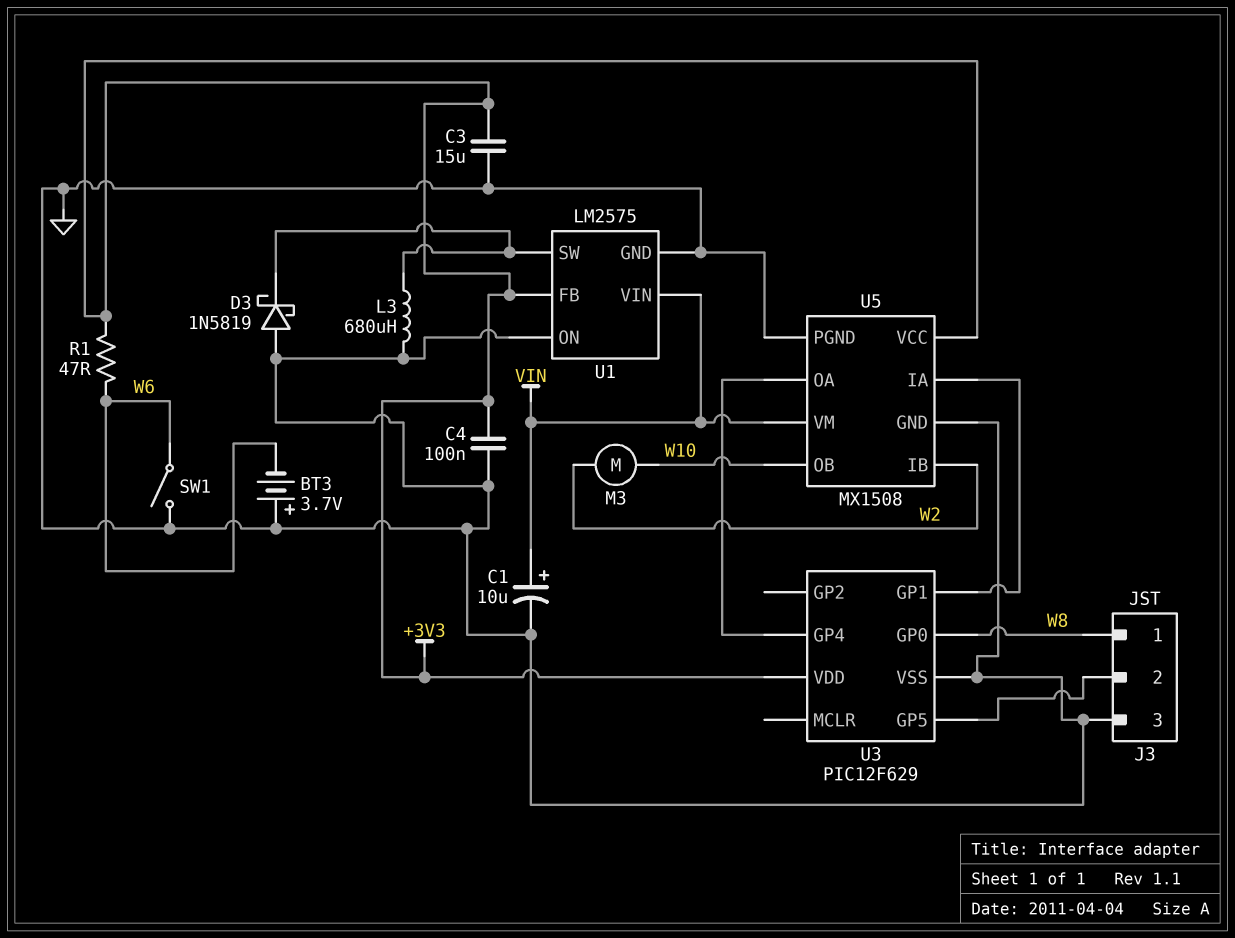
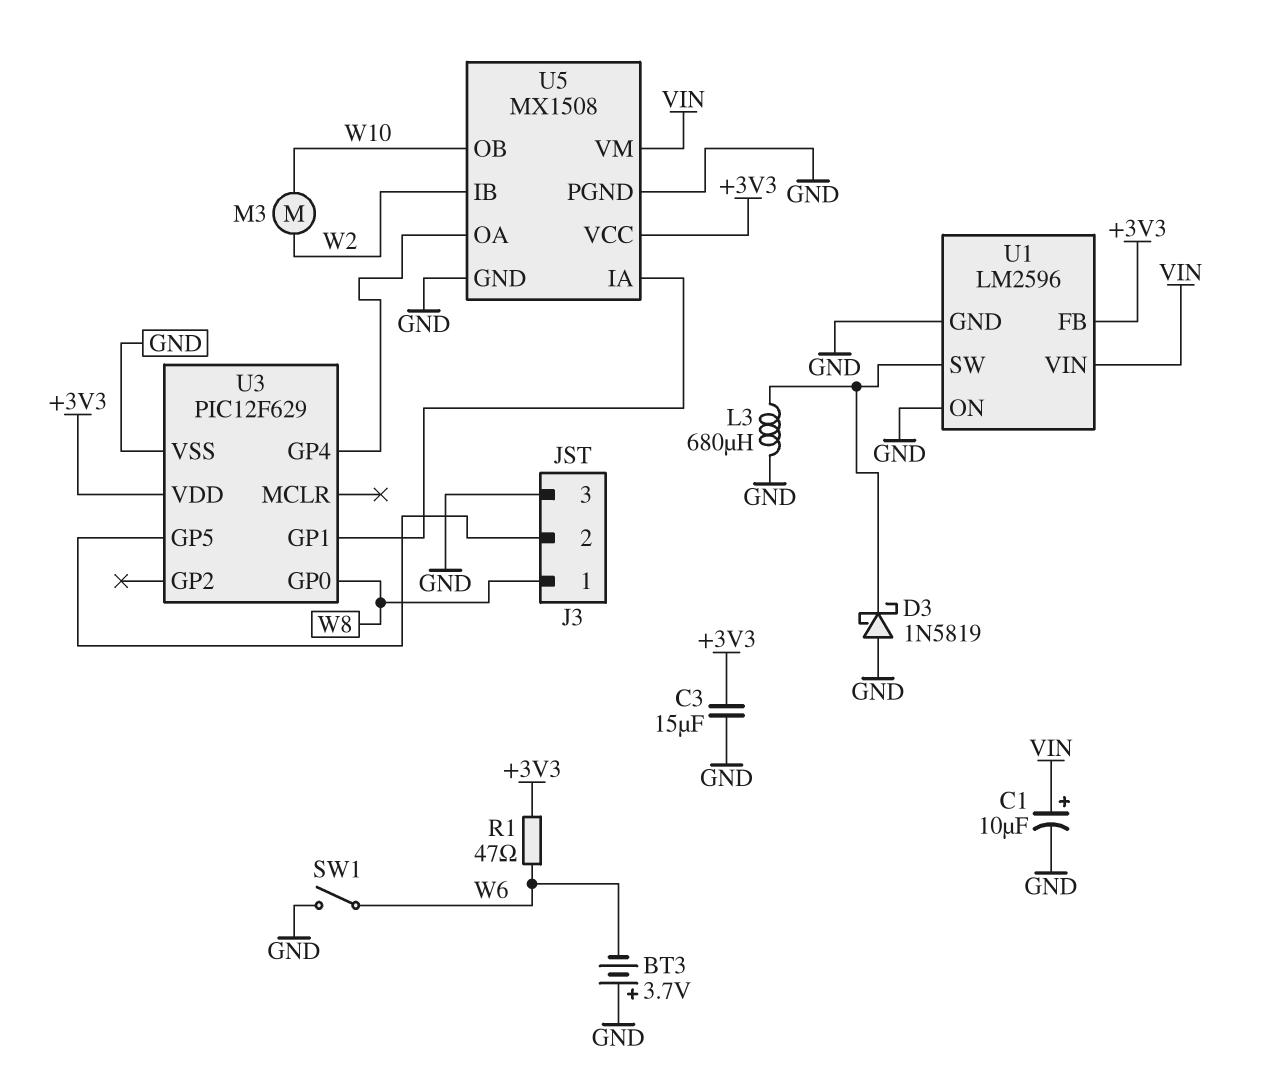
C4: 100nF (+3V3, GND) -> none
U1: LM2575 -> LM2596

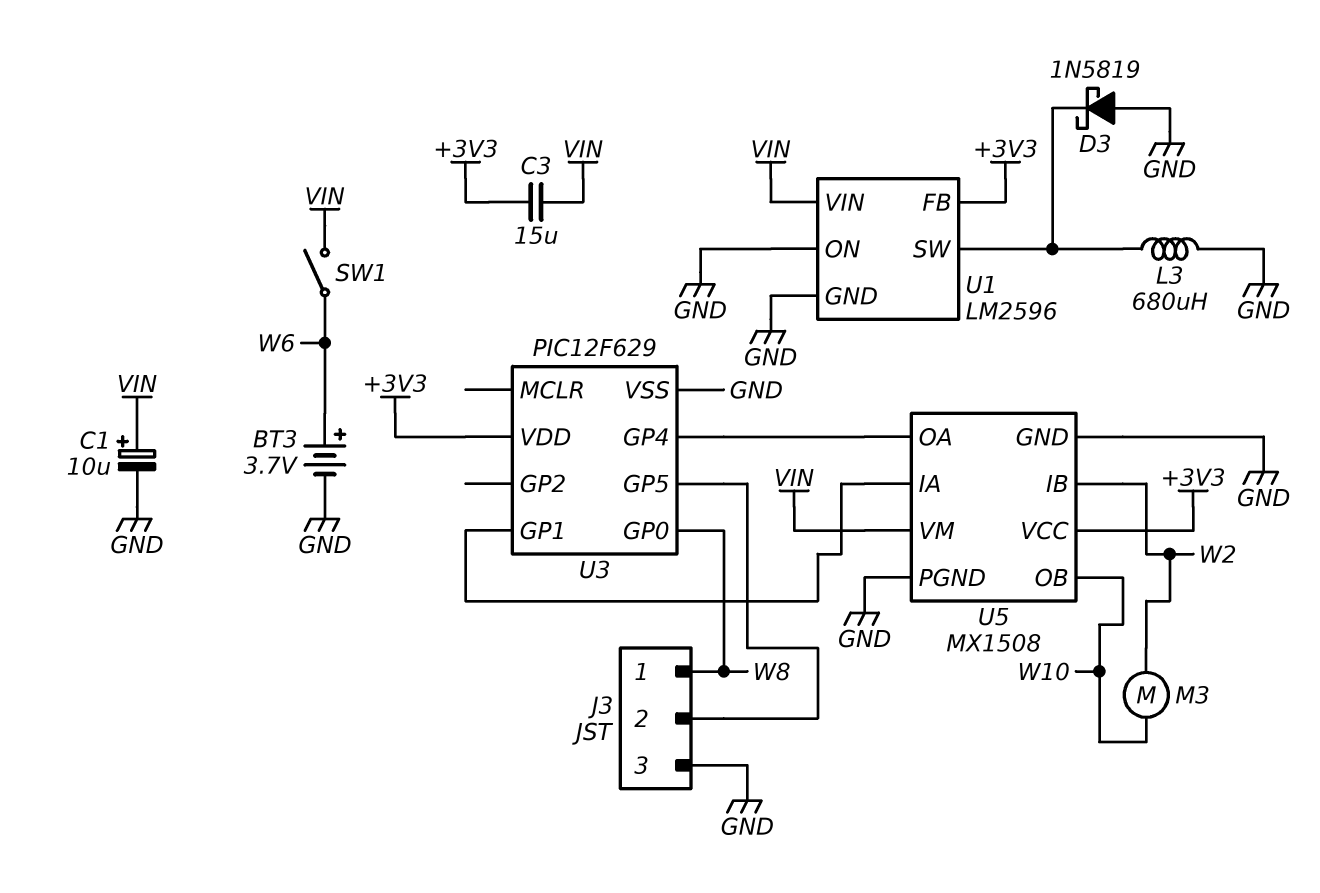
BT3: 3.7V (plus GND, minus W6) -> 3.7V (plus W6, minus GND)
C3: 15uF (+3V3, GND) -> 15uF (+3V3, VIN)
R1: 47 (+3V3, W6) -> none
SW1: switch (GND, W6) -> switch (VIN, W6)

